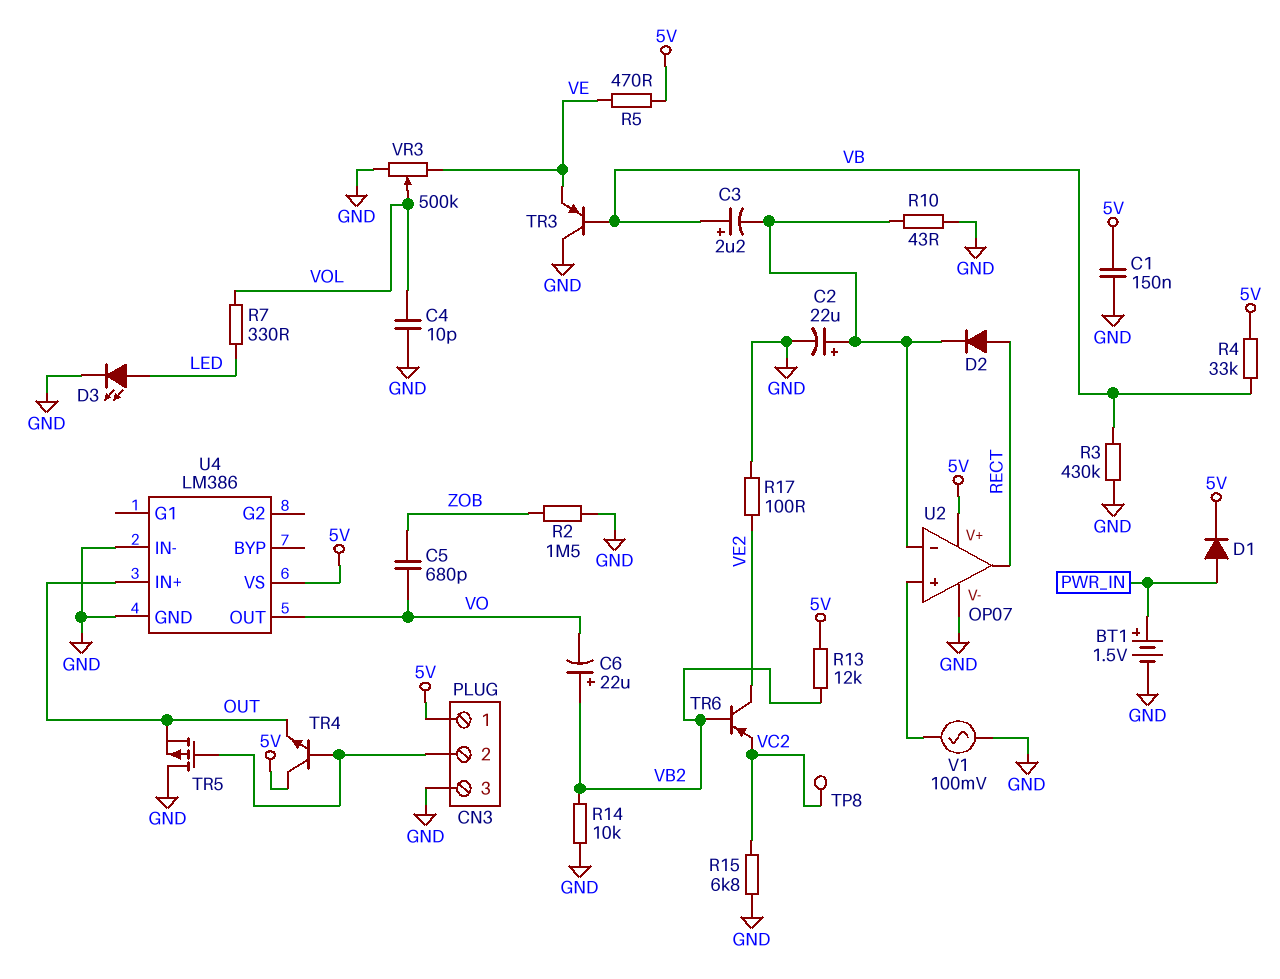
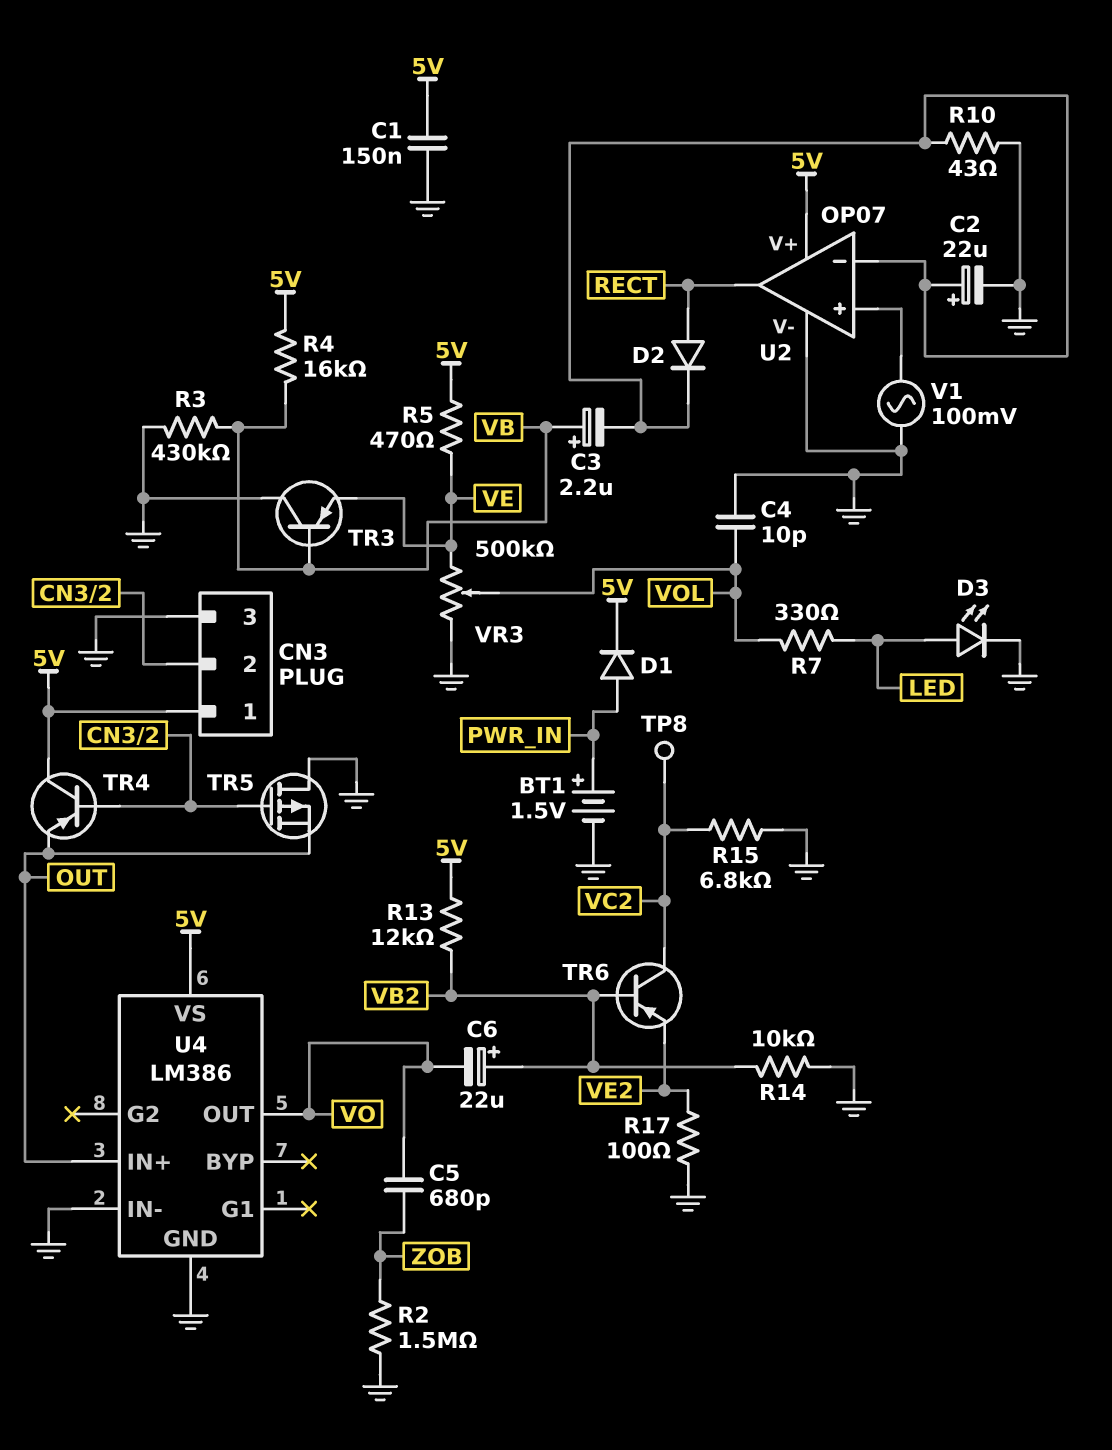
R4: 33k (5V, VB) -> 16k (5V, VB)
TR4: NPN (B CN3/2, C 5V, E OUT) -> PNP (B CN3/2, C 5V, E OUT)
TR6: PNP (B VB2, C VE2, E VC2) -> PNP (B VB2, C VC2, E VE2)

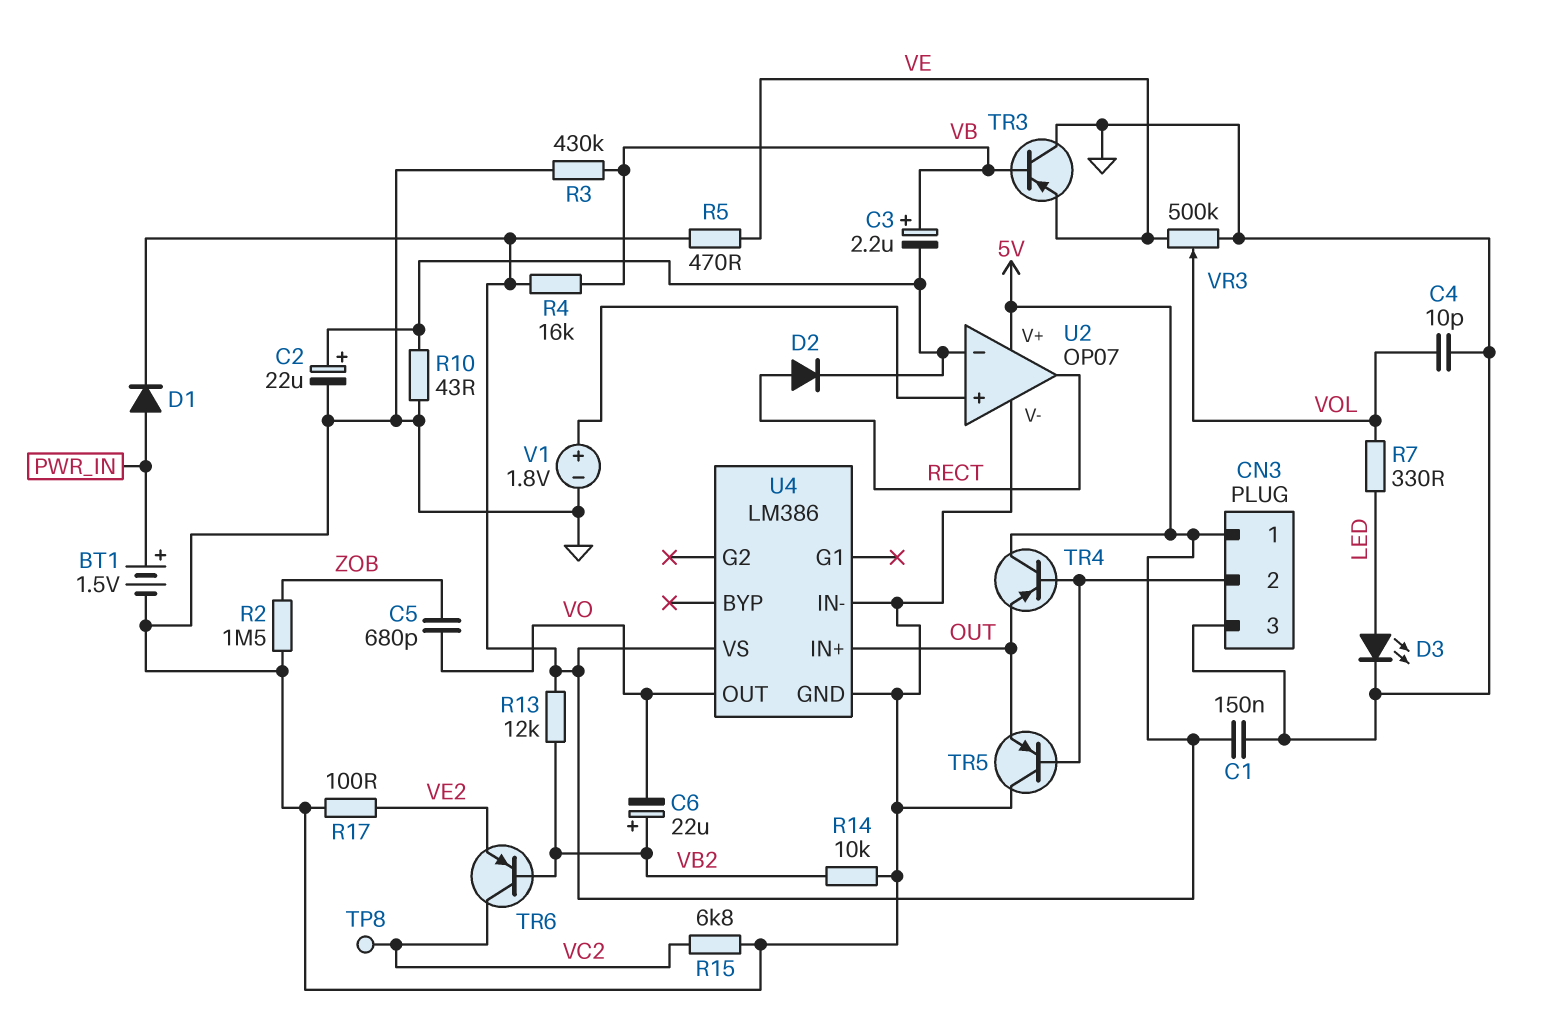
TR5: PMOS (G CN3/2, D GND, S OUT) -> PNP (B CN3/2, C GND, E OUT)
V1: AC 100mV (GND, U2/in+) -> 1.8V (plus U2/in+, minus GND)

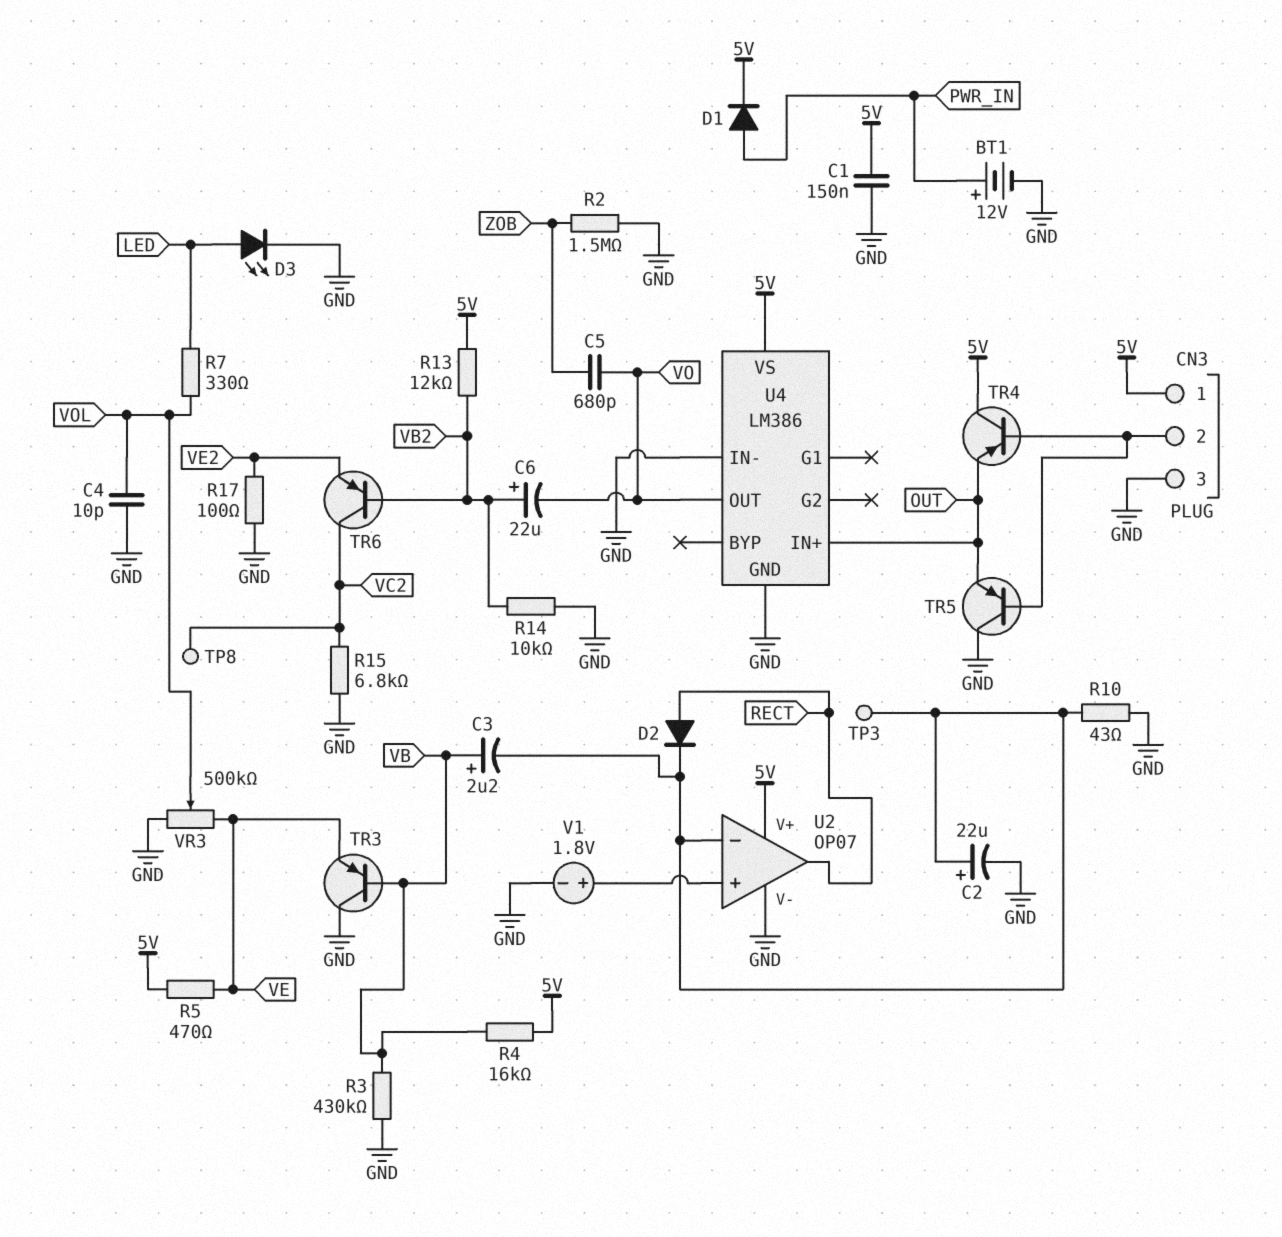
BT1: 1.5V (plus PWR_IN, minus GND) -> 12V (plus PWR_IN, minus GND)
TP3: none -> test point (U2/in-)

